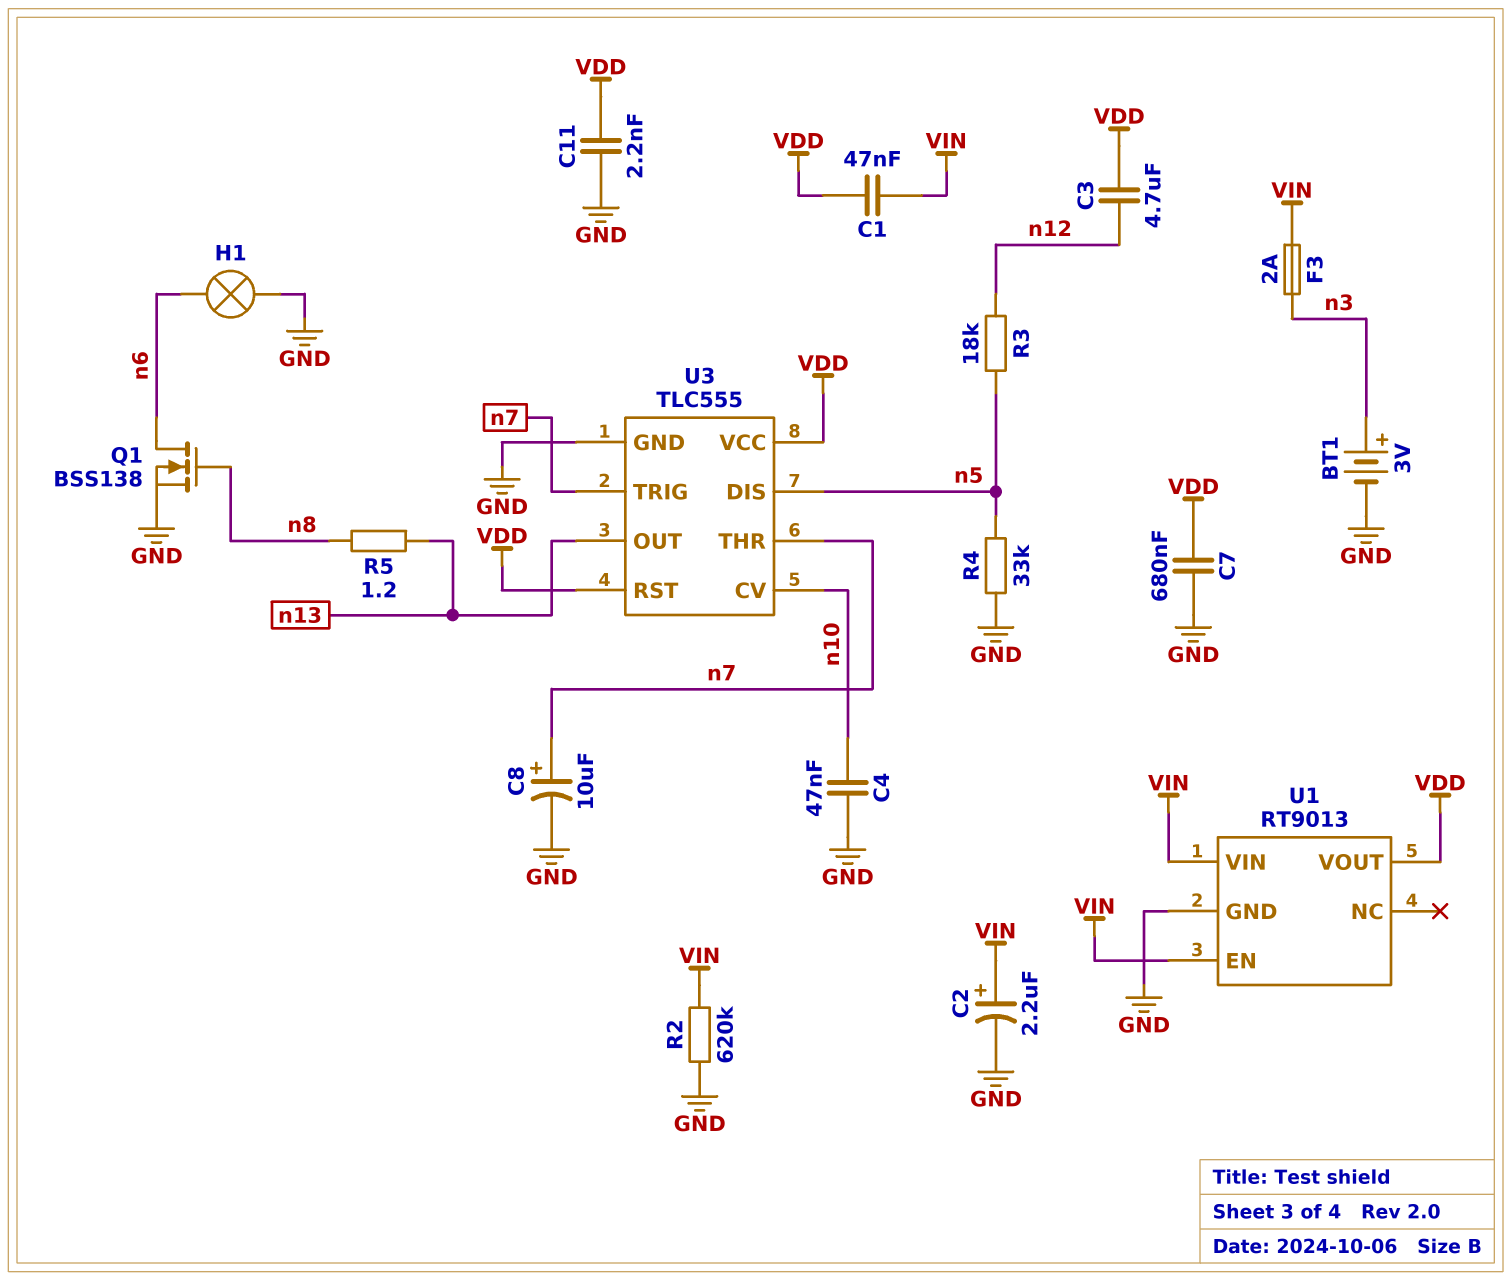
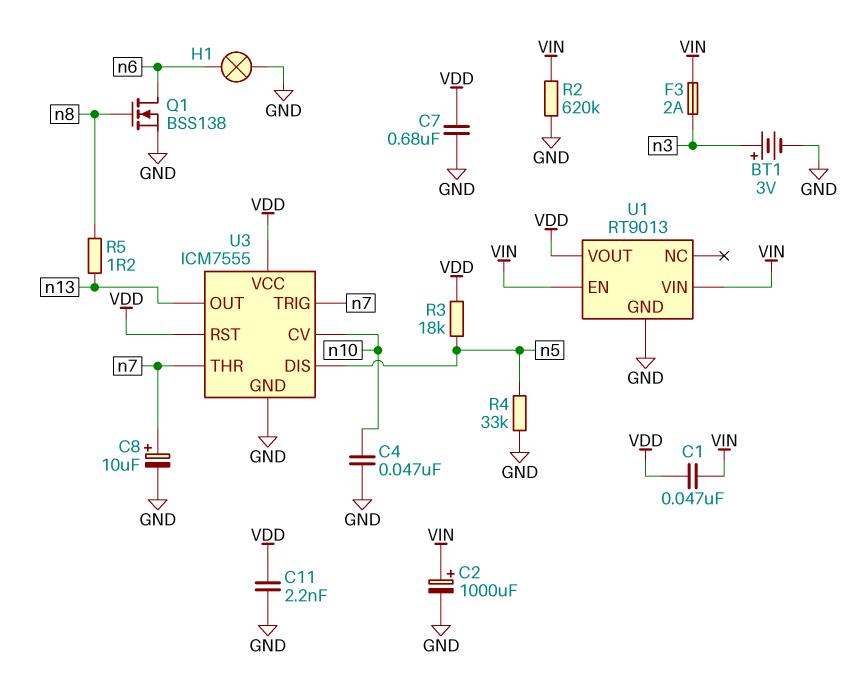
C2: 2.2uF (plus VIN, minus GND) -> 1000uF (plus VIN, minus GND)
C3: 4.7uF (VDD, n12) -> none
R3: 18k (n5, n12) -> 18k (VDD, n5)
U3: TLC555 -> ICM7555

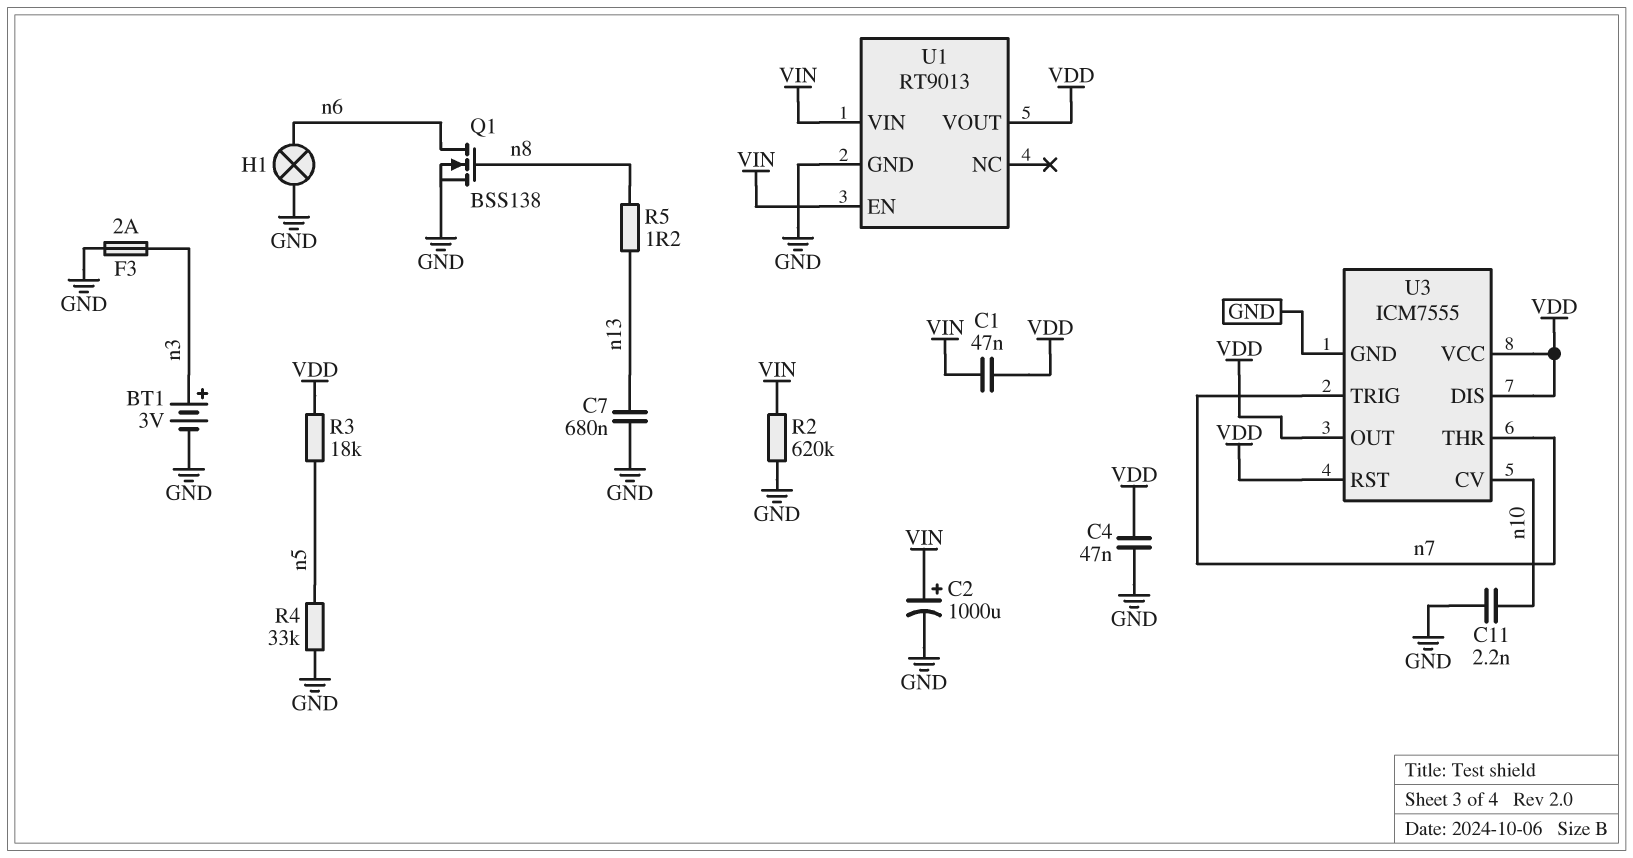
C4: 47nF (GND, n10) -> 47nF (GND, VDD)
C7: 680nF (GND, VDD) -> 680nF (GND, n13)
C8: 10uF (plus n7, minus GND) -> none
C11: 2.2nF (GND, VDD) -> 2.2nF (GND, n10)
F3: 2A (VIN, n3) -> 2A (GND, n3)
U3 pin DIS: n5 -> VDD
U3 pin OUT: n13 -> VDD

